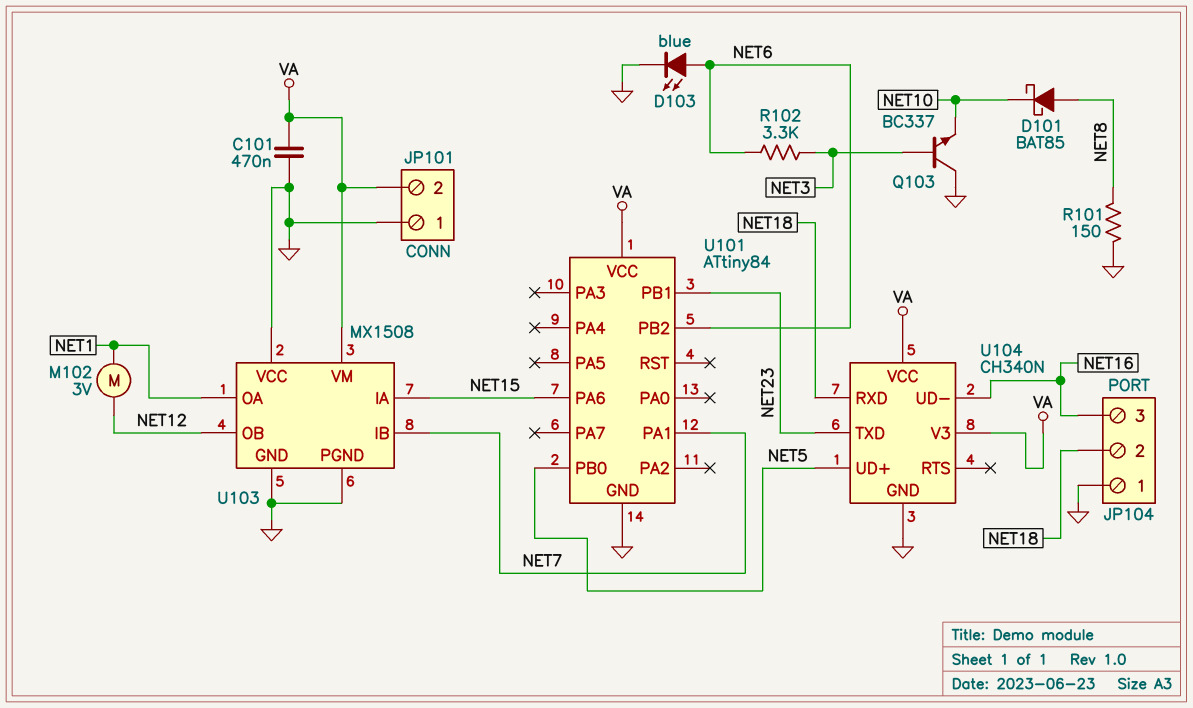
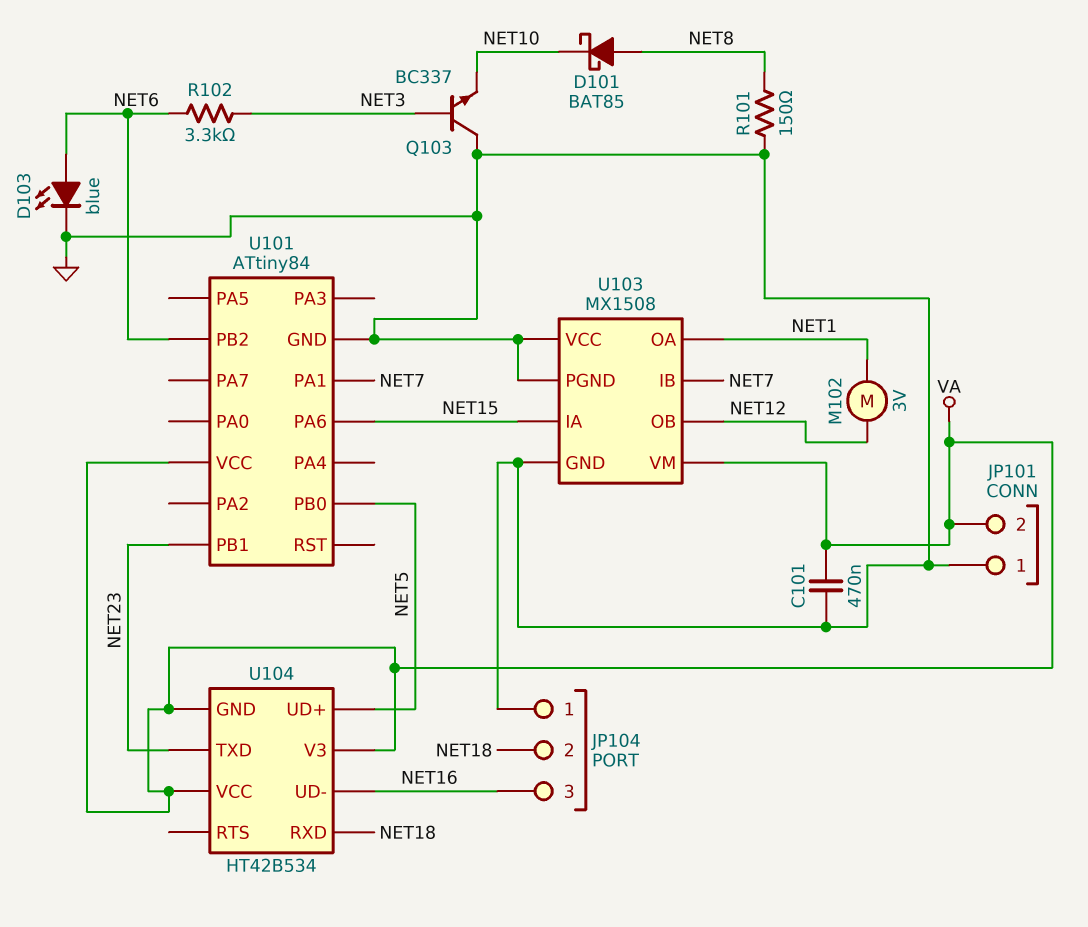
U104: CH340N -> HT42B534
U104 pin GND: GND -> VA

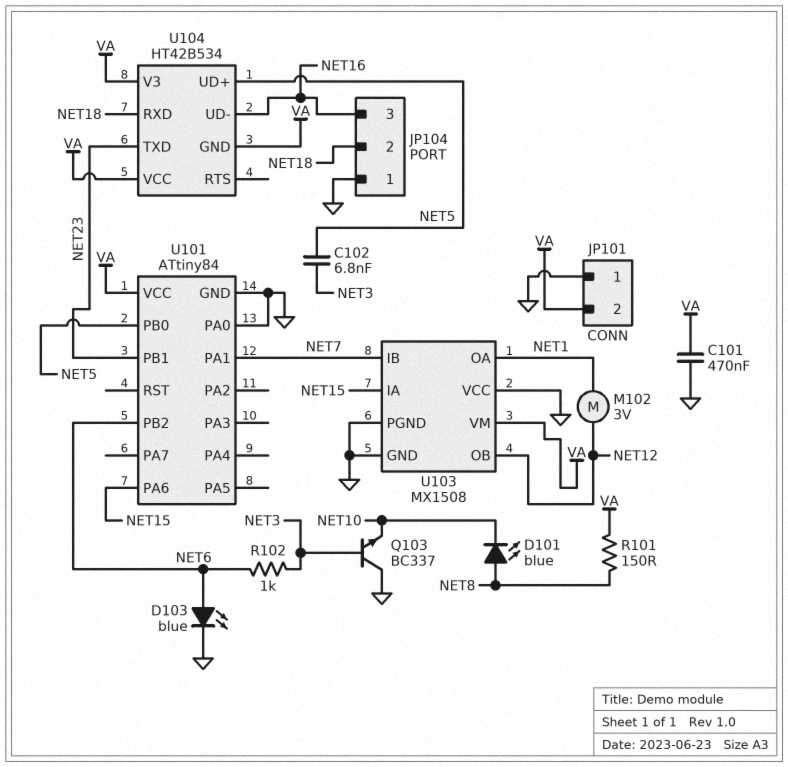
C102: none -> 6.8nF (NET3, NET5)
D101: schottky BAT85 (A NET8, K NET10) -> LED blue (A NET8, K NET10)
R101: 150 (GND, NET8) -> 150 (NET8, VA)
R102: 3.3k (NET3, NET6) -> 1k (NET3, NET6)
U101 pin PA0: none -> GND

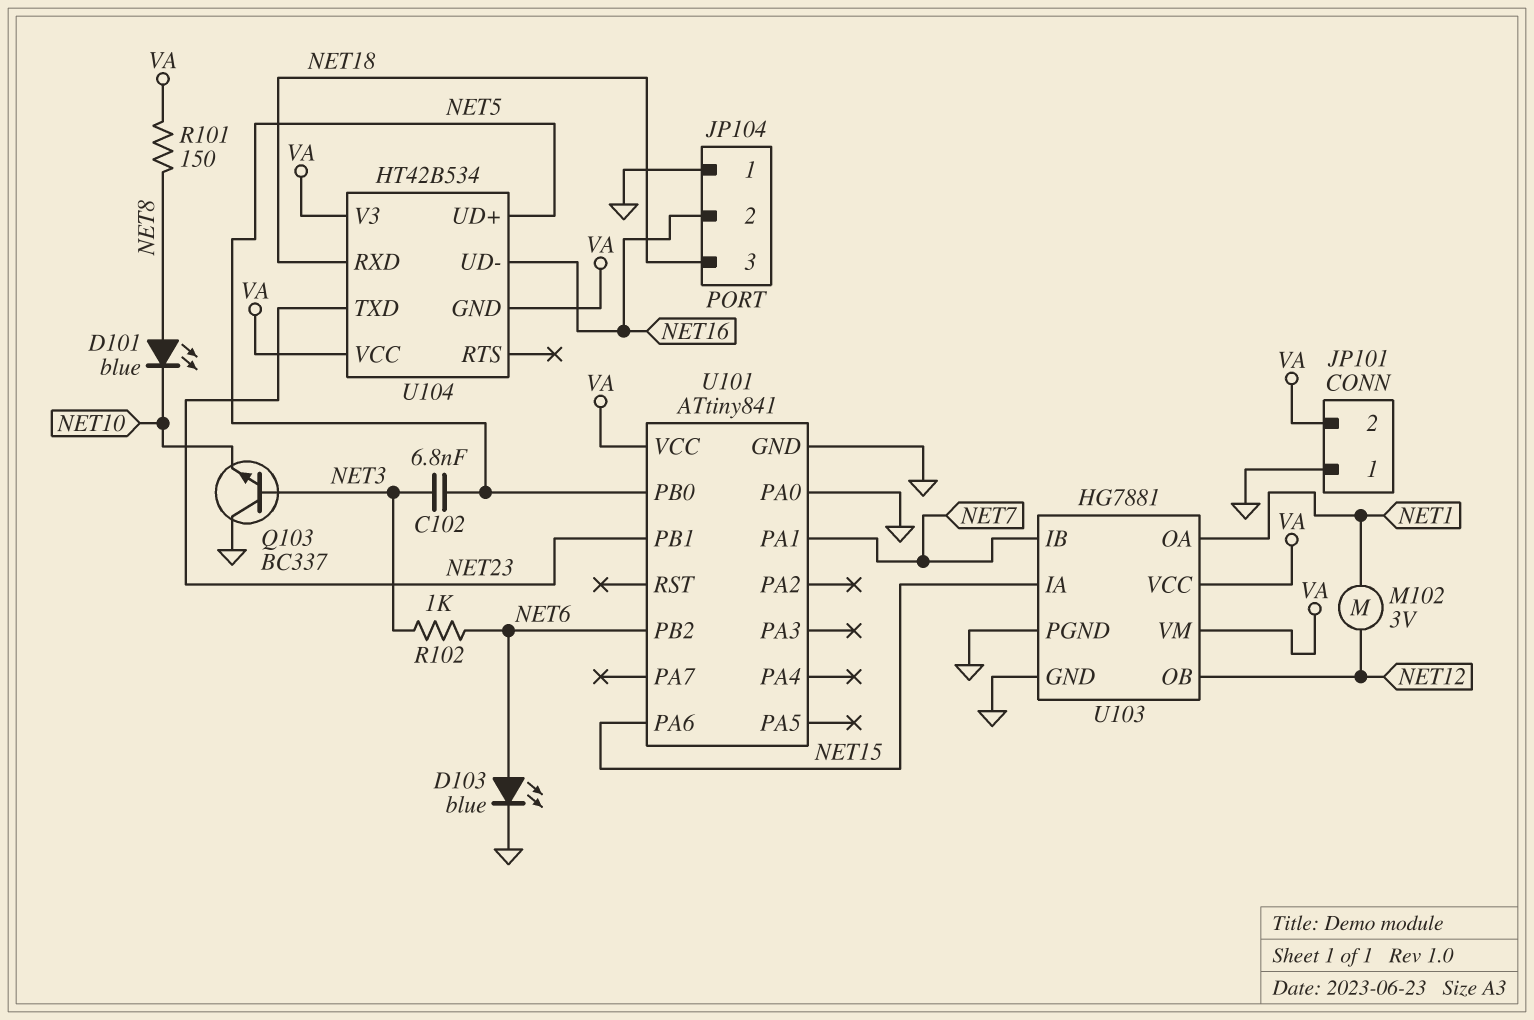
C101: 470nF (GND, VA) -> none
JP104 pin 2: NET18 -> NET16
JP104 pin 3: NET16 -> NET18
U101: ATtiny84 -> ATtiny841
U103: MX1508 -> HG7881
U103 pin VCC: GND -> VA

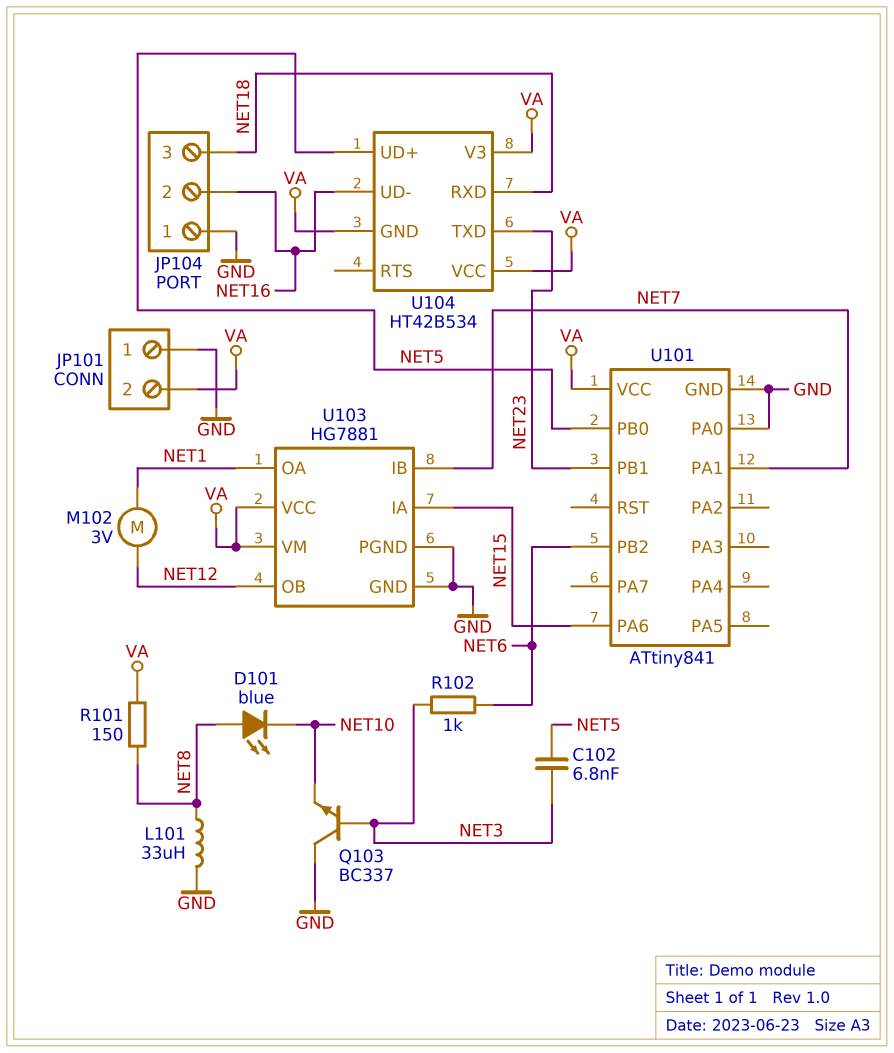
D103: LED blue (A NET6, K GND) -> none
L101: none -> 33uH (GND, NET8)

